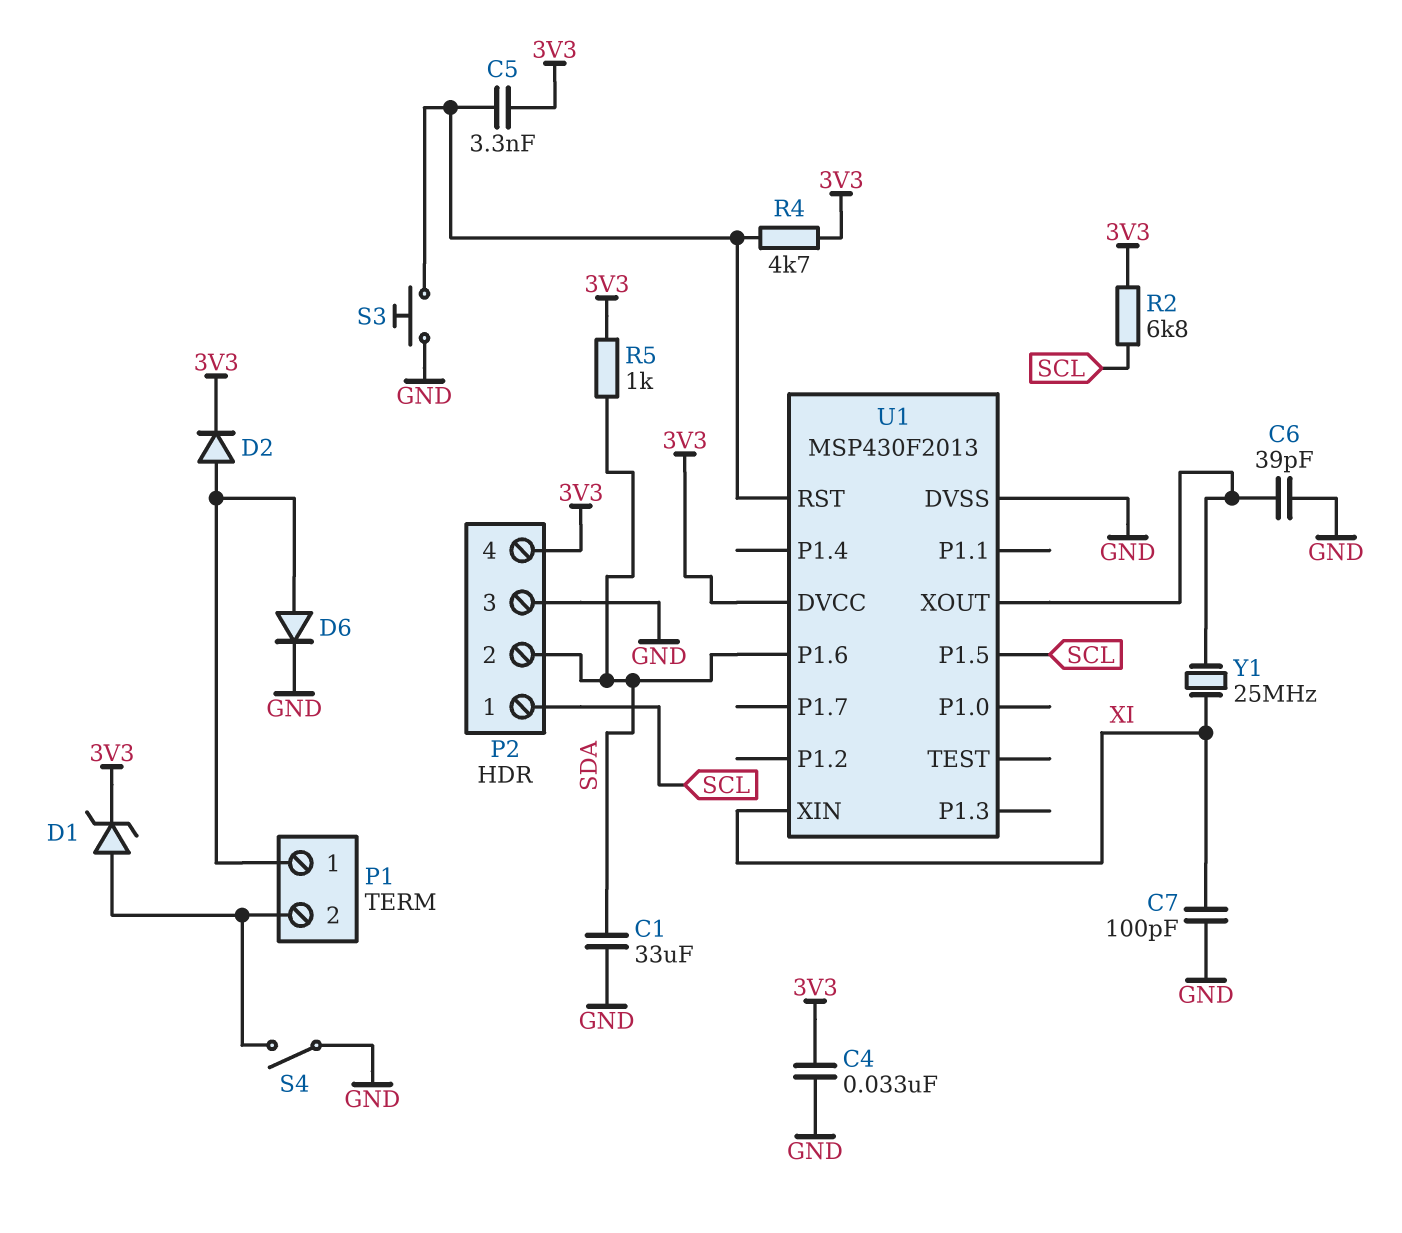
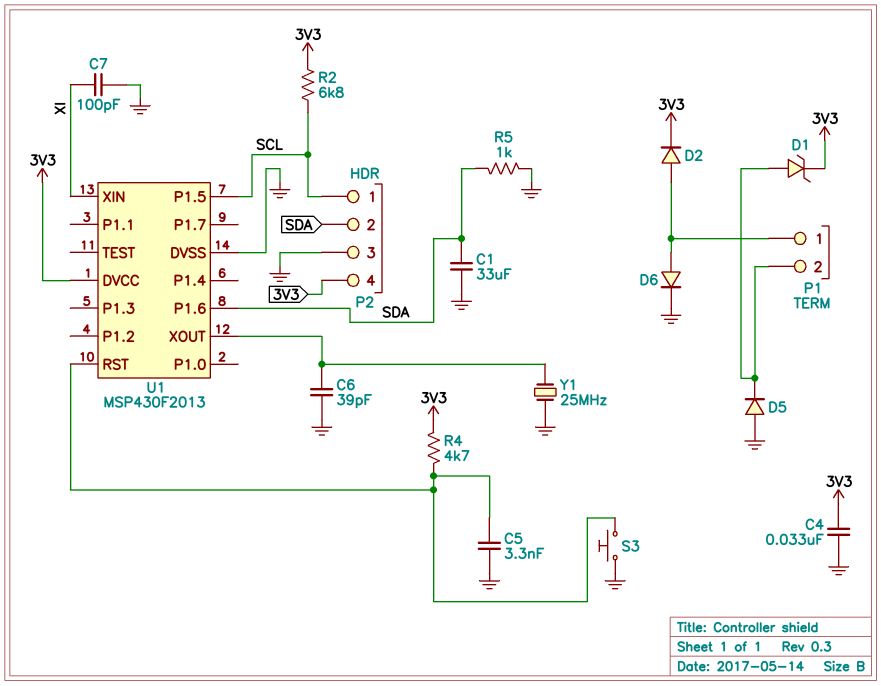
C5: 3.3nF (3V3, U1/RST) -> 3.3nF (GND, U1/RST)
D5: none -> diode (A GND, K P1/2)
R5: 1k (3V3, SDA) -> 1k (GND, SDA)
S4: switch (GND, P1/2) -> none
Y1: 25MHz (U1/XOUT, XI) -> 25MHz (GND, U1/XOUT)

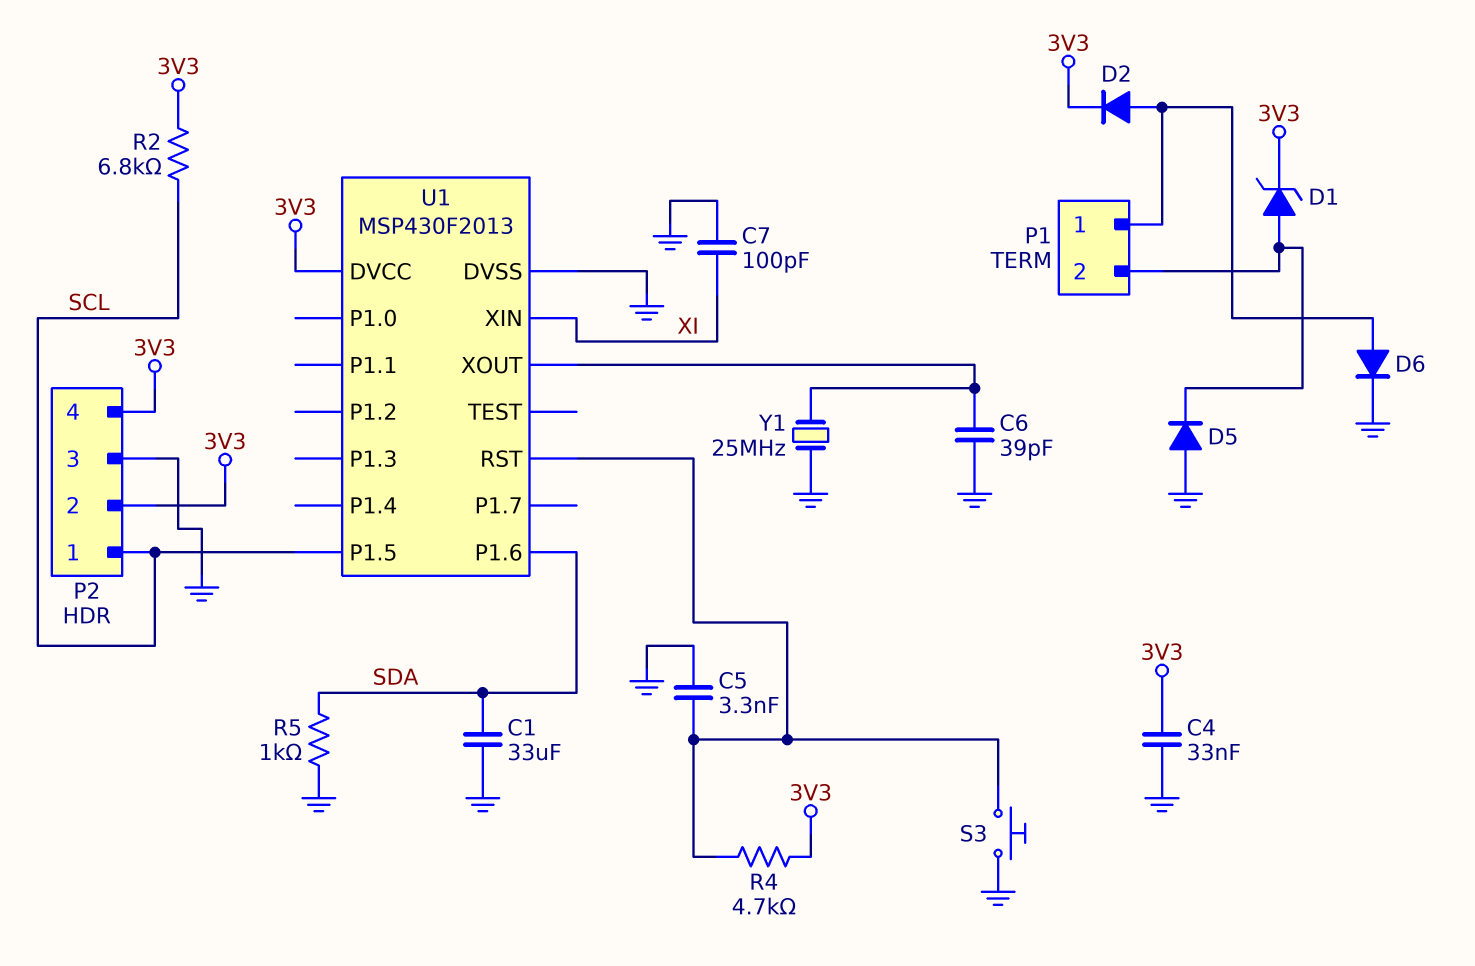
P2 pin 2: SDA -> 3V3

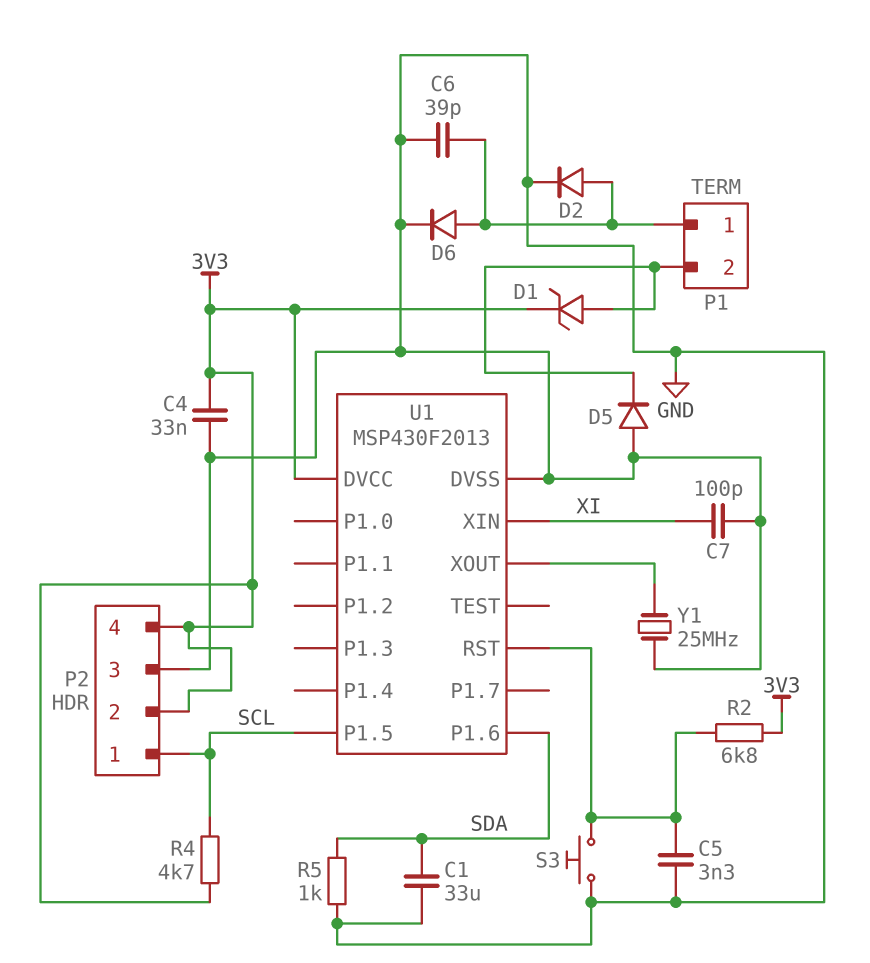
C6: 39pF (GND, U1/XOUT) -> 39pF (GND, P1/1)
D2: diode (A P1/1, K 3V3) -> diode (A P1/1, K GND)
R2: 6.8k (3V3, SCL) -> 6.8k (3V3, U1/RST)
R4: 4.7k (3V3, U1/RST) -> 4.7k (3V3, SCL)

